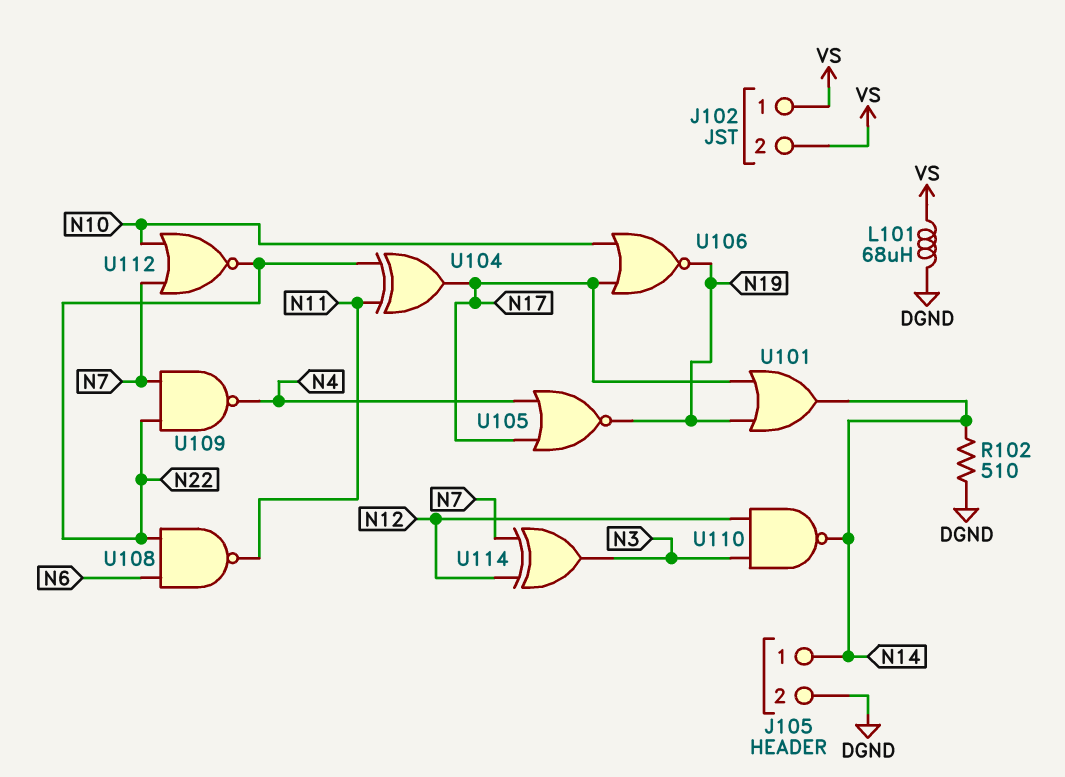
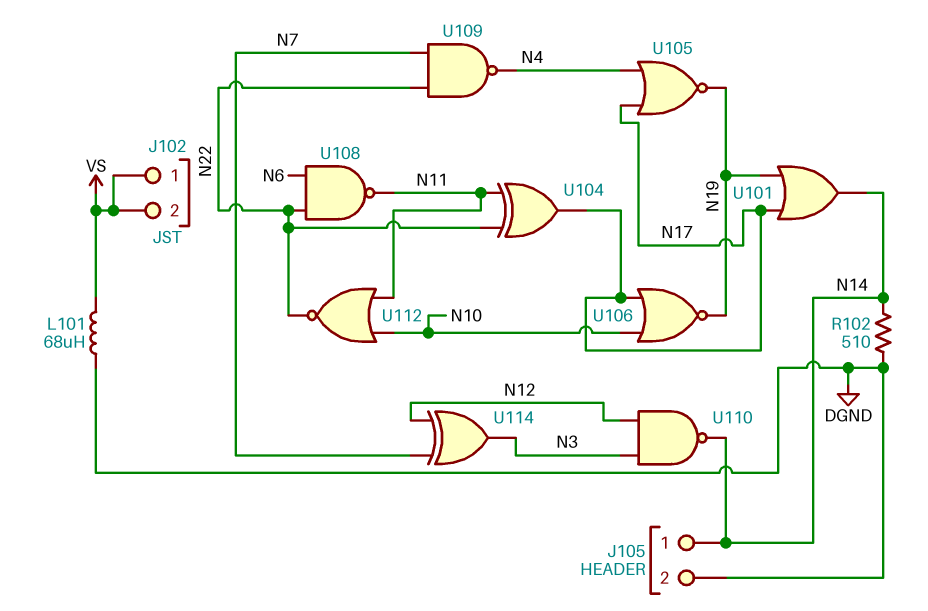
U112: NOR (in N7, in N10, out N22) -> NOR (in N10, in N11, out N22)

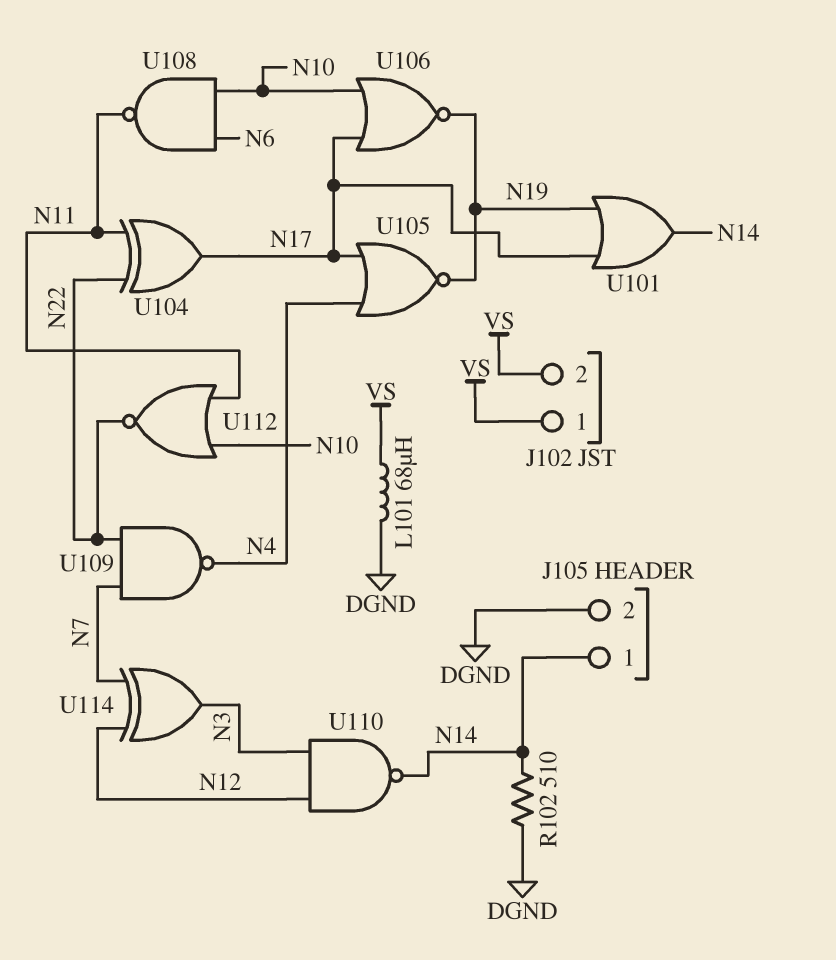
U108: NAND (in N6, in N22, out N11) -> NAND (in N6, in N10, out N11)

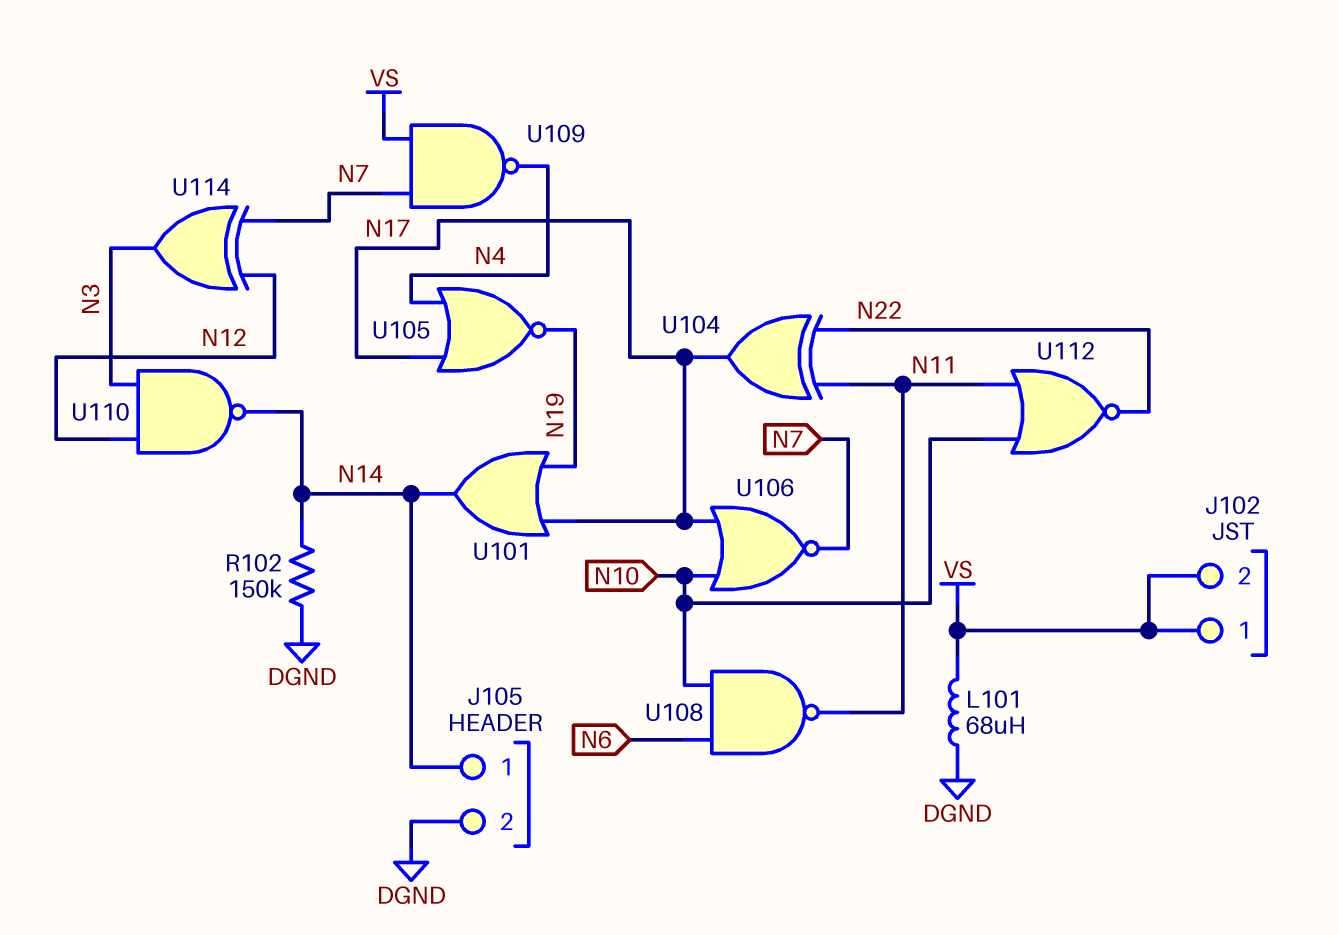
R102: 510 (DGND, N14) -> 150k (DGND, N14)
U106: NOR (in N10, in N17, out N19) -> NOR (in N10, in N17, out N7)
U109: NAND (in N7, in N22, out N4) -> NAND (in N7, in VS, out N4)

